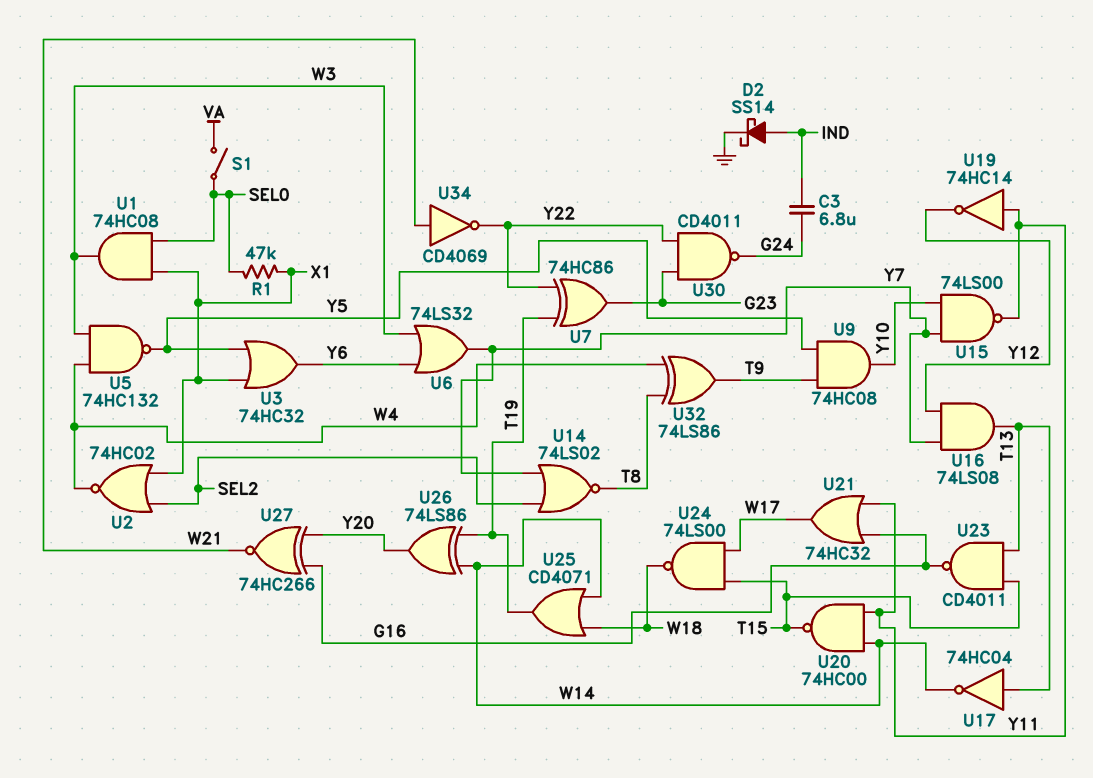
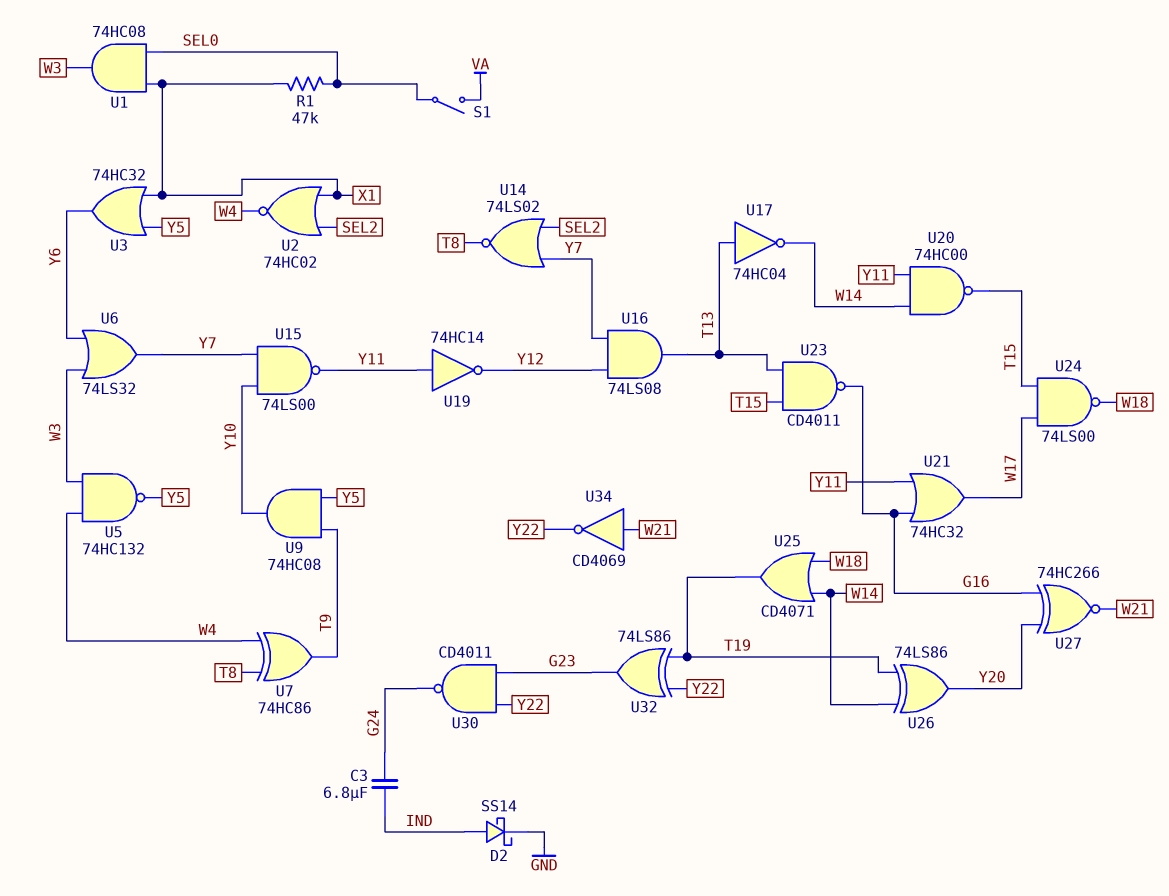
U7: XOR 74HC86 (in T19, in Y22, out G23) -> XOR 74HC86 (in T8, in W4, out T9)
U32: XOR 74LS86 (in T8, in W4, out T9) -> XOR 74LS86 (in T19, in Y22, out G23)

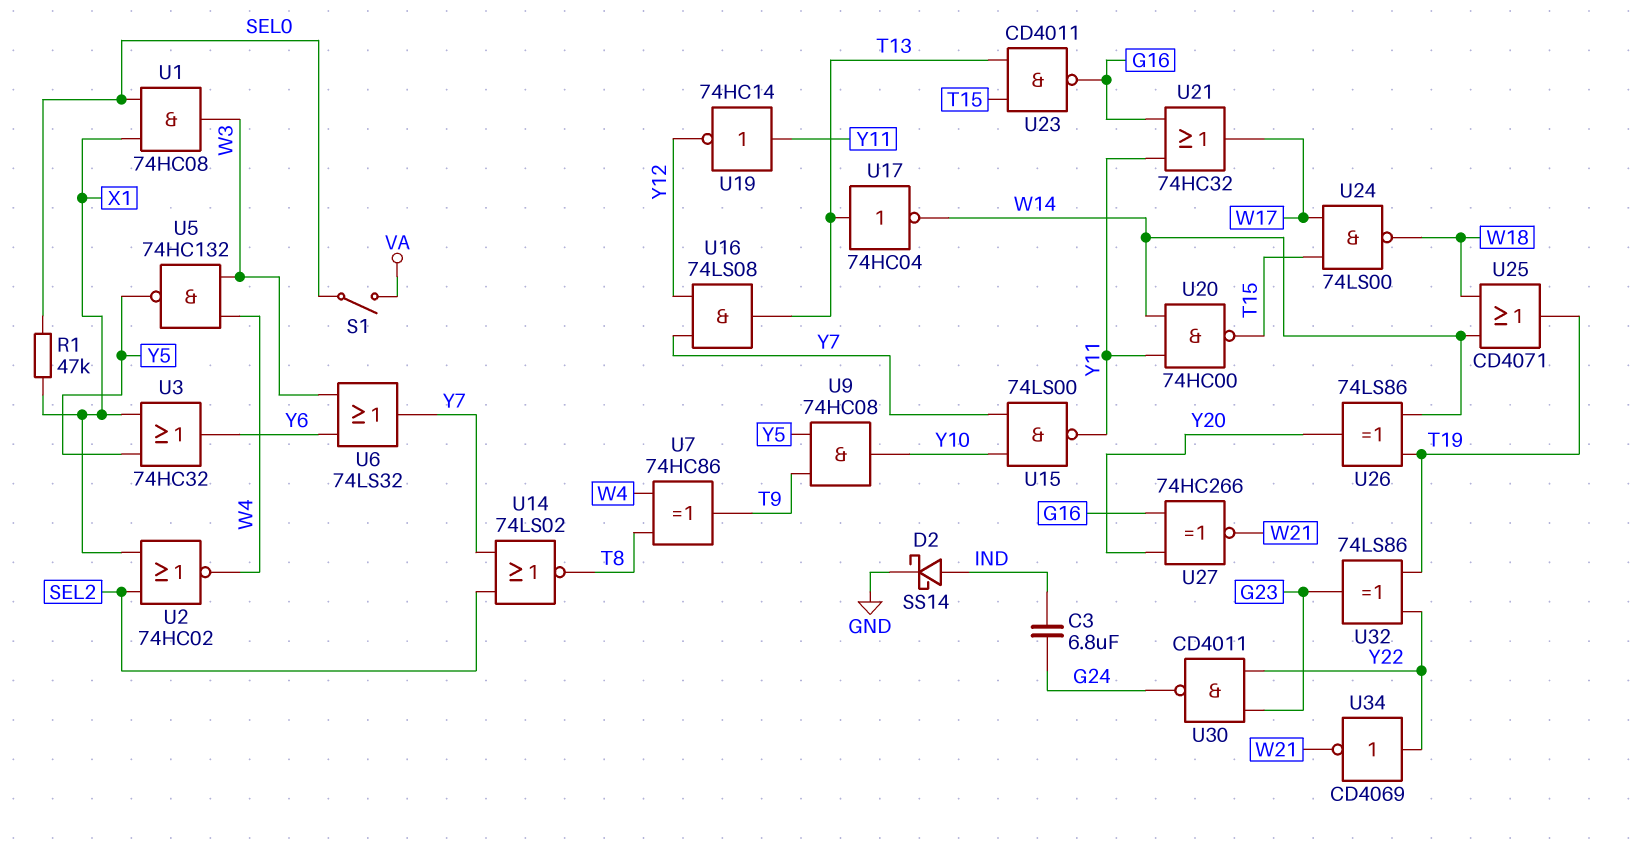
U34: NOT CD4069 (in W21, out Y22) -> NOT CD4069 (in Y22, out W21)

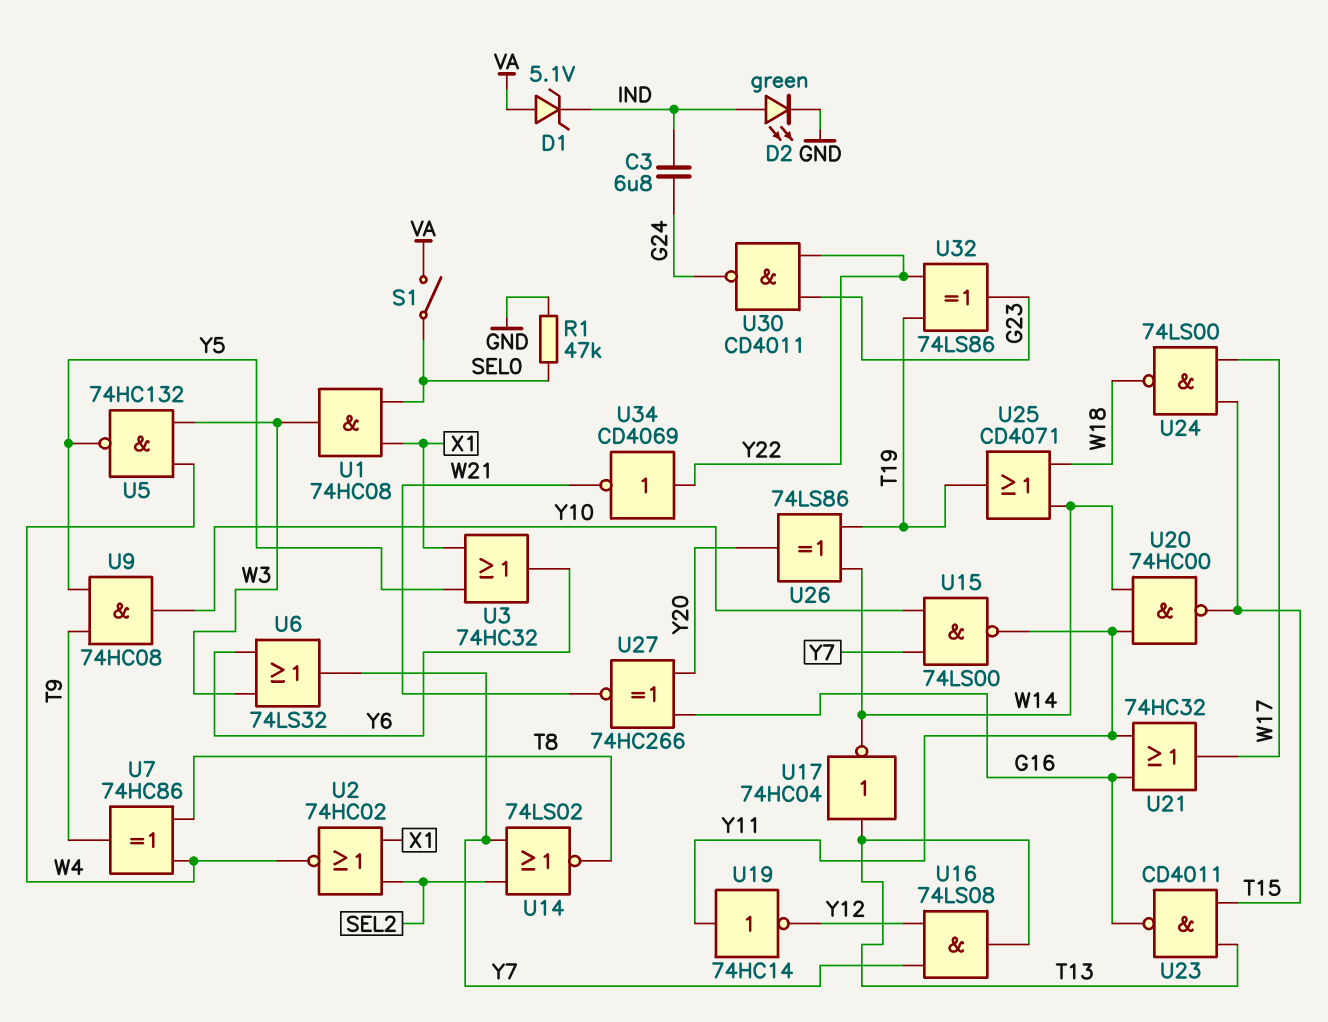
D1: none -> zener 5.1V (A VA, K IND)
D2: schottky SS14 (A IND, K GND) -> LED green (A IND, K GND)
R1: 47k (SEL0, X1) -> 47k (GND, SEL0)

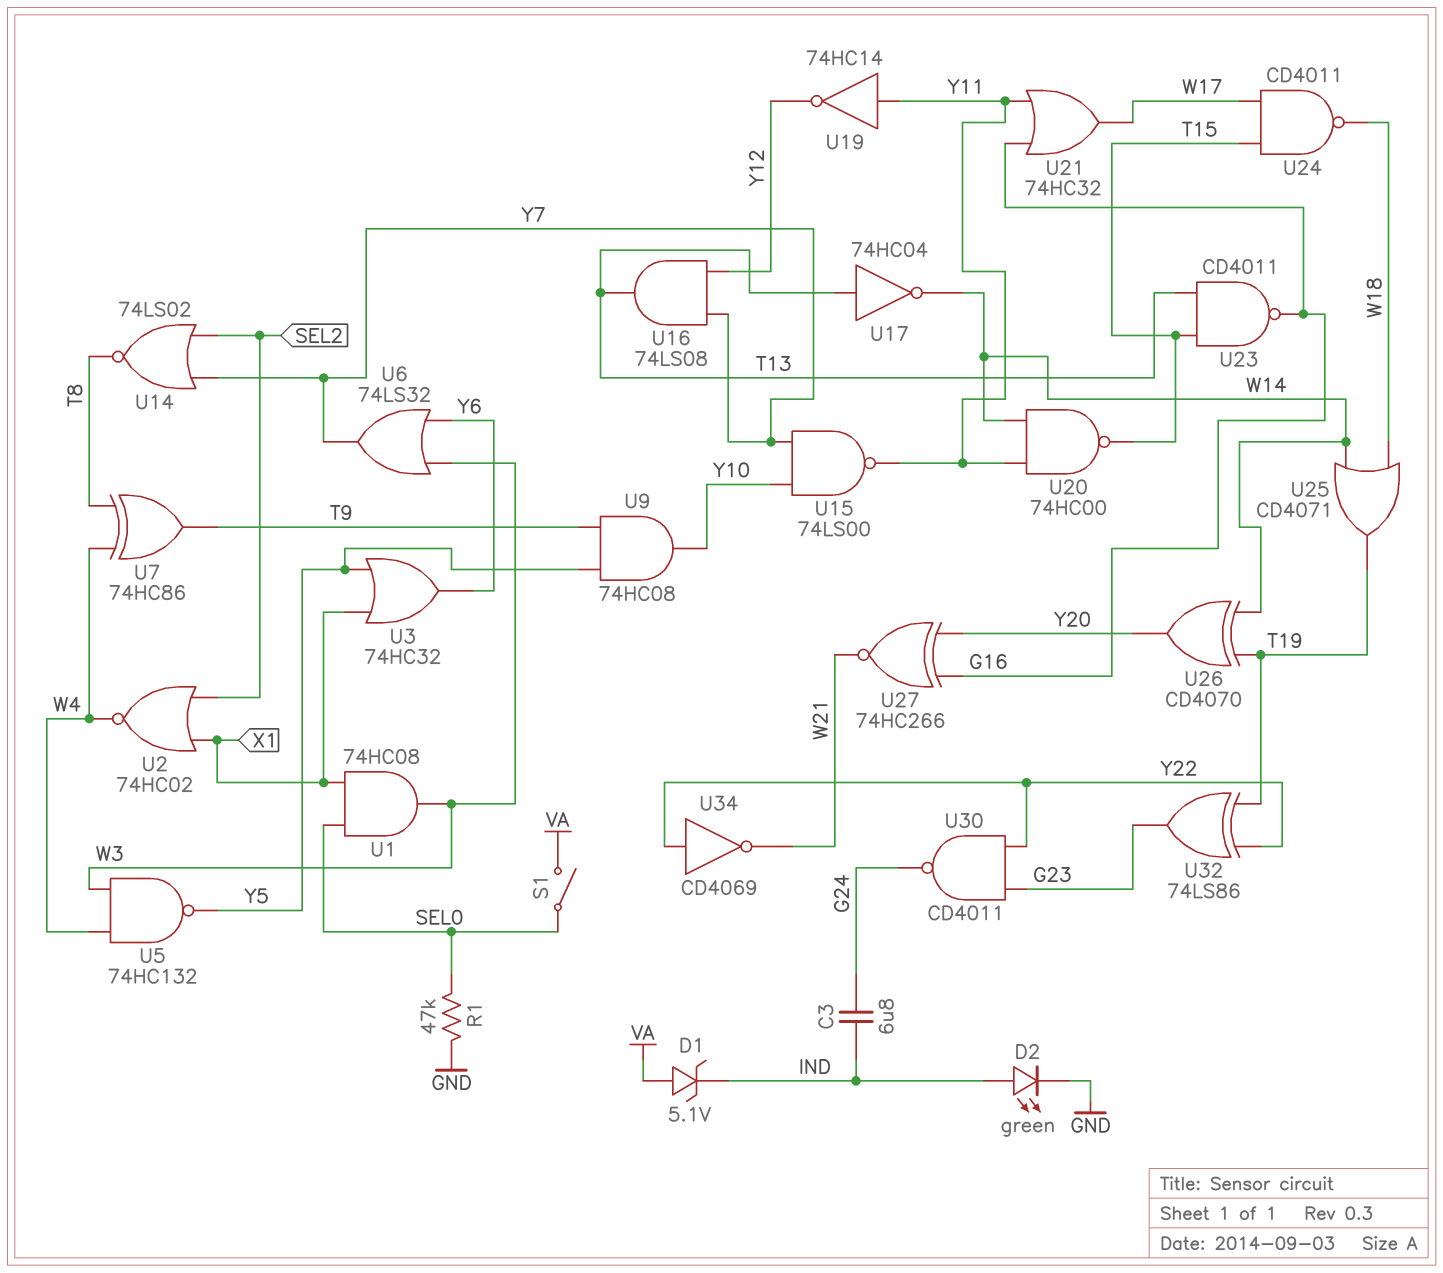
U24: NAND 74LS00 (in T15, in W17, out W18) -> NAND CD4011 (in T15, in W17, out W18)
U26: XOR 74LS86 (in T19, in W14, out Y20) -> XOR CD4070 (in T19, in W14, out Y20)

